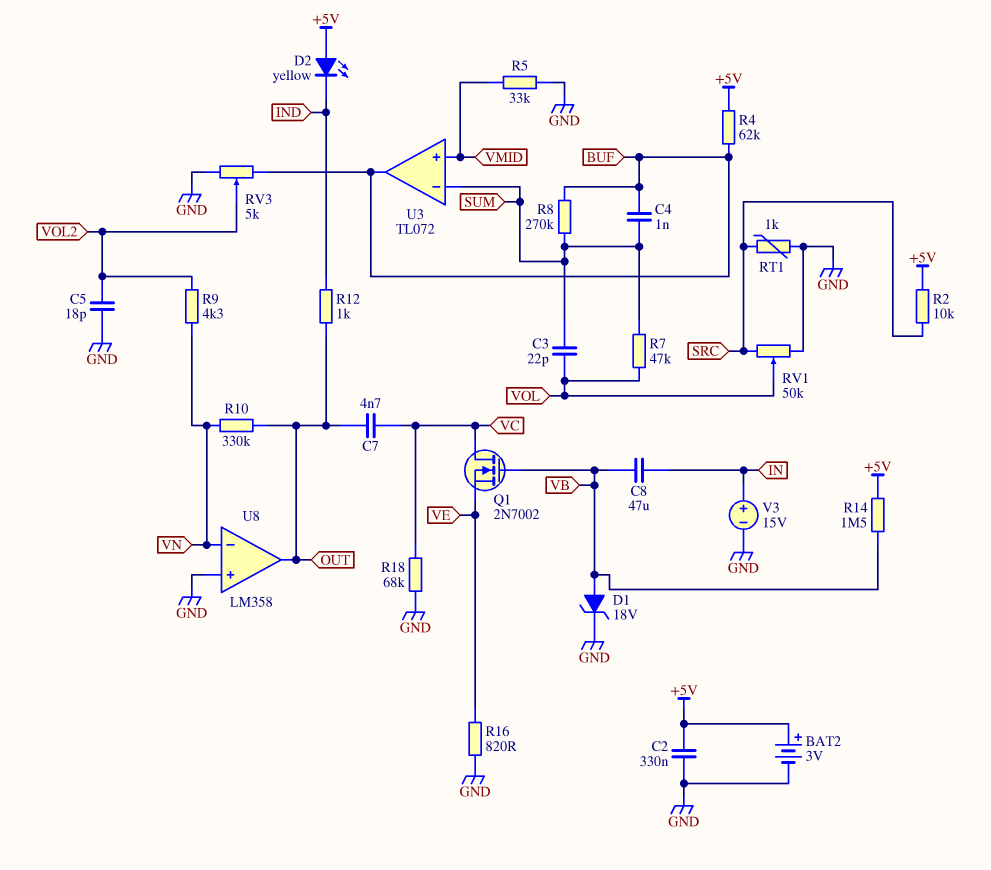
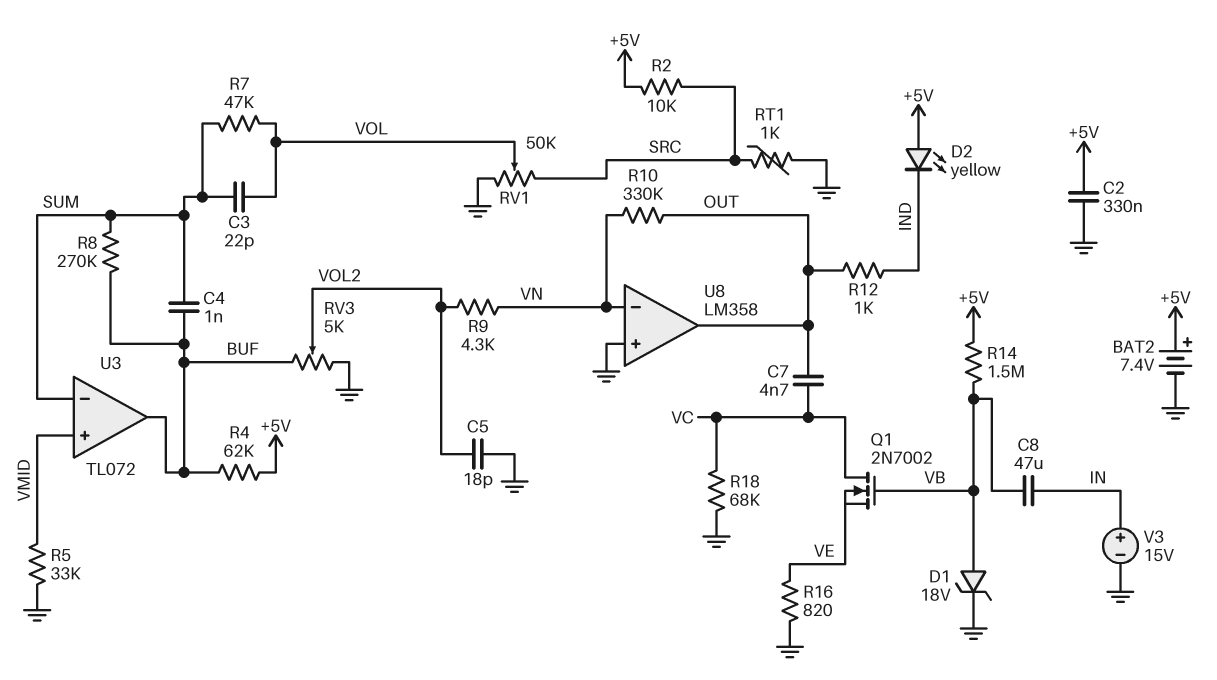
BAT2: 3V (plus +5V, minus GND) -> 7.4V (plus +5V, minus GND)

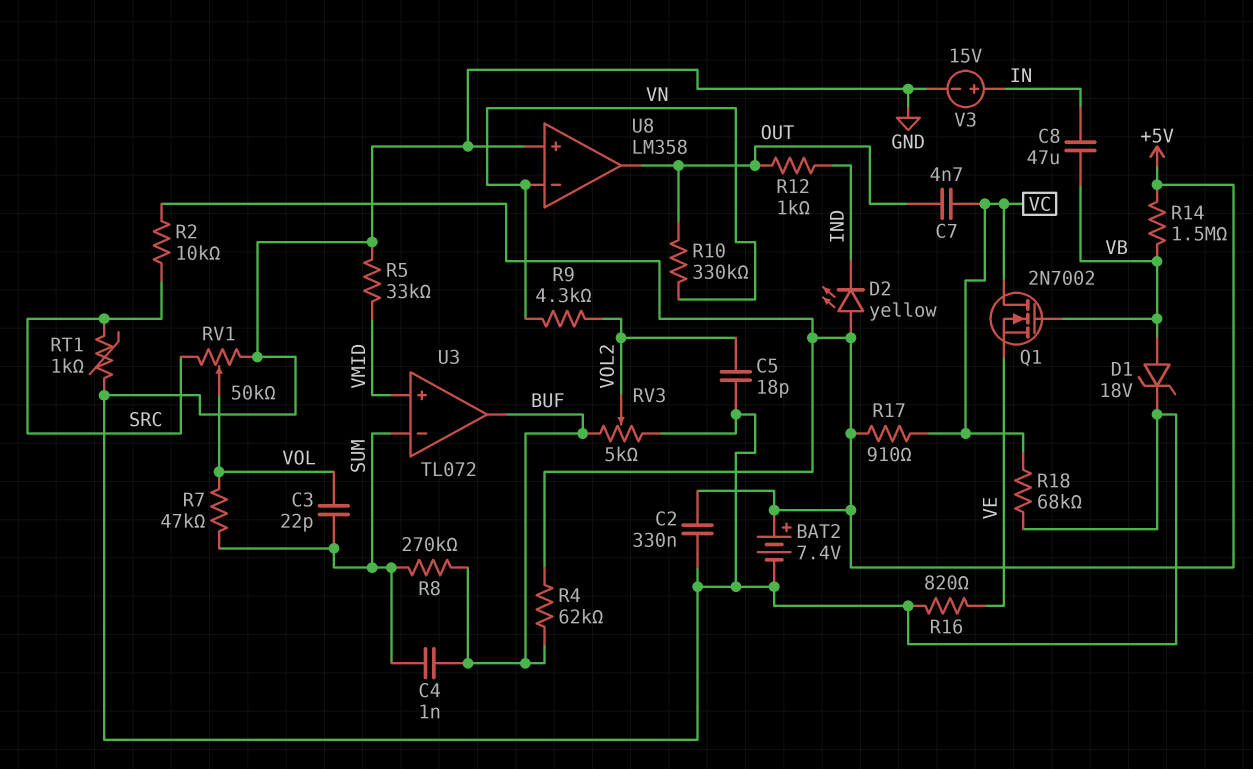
R17: none -> 910 (+5V, VC)

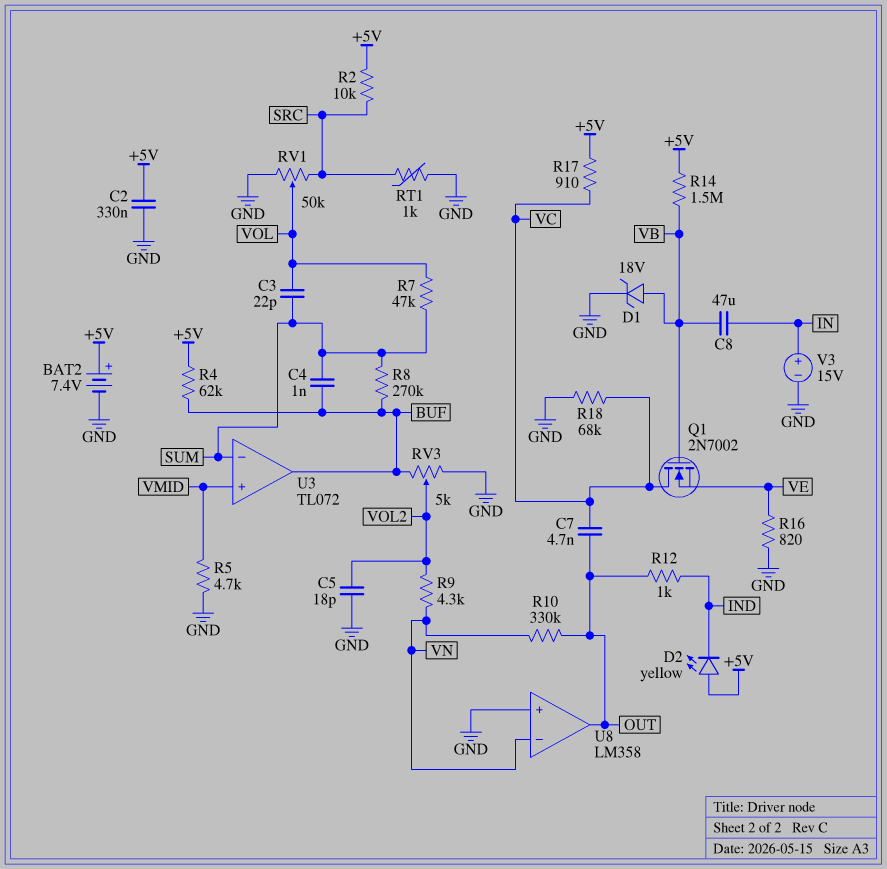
R5: 33k (GND, VMID) -> 4.7k (GND, VMID)

